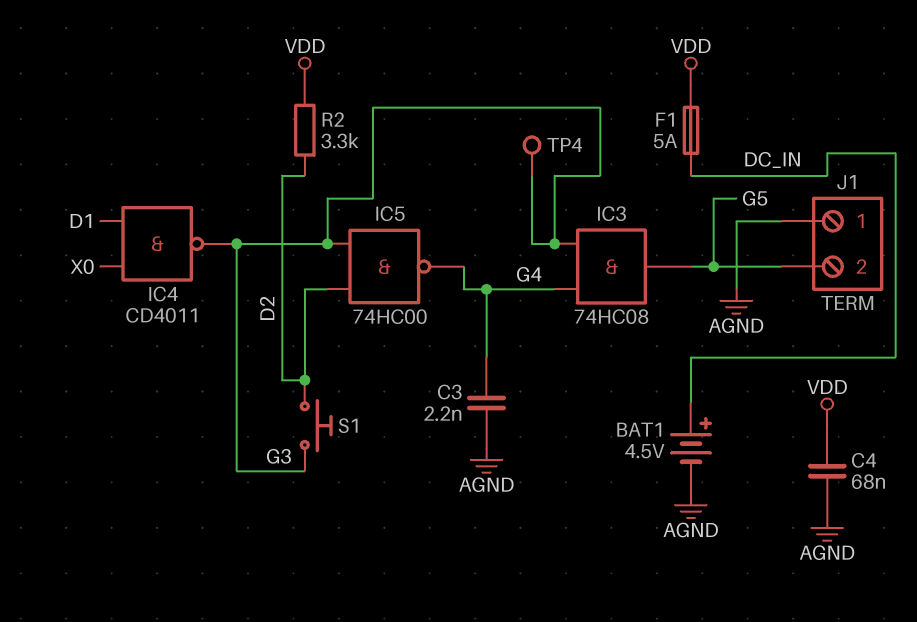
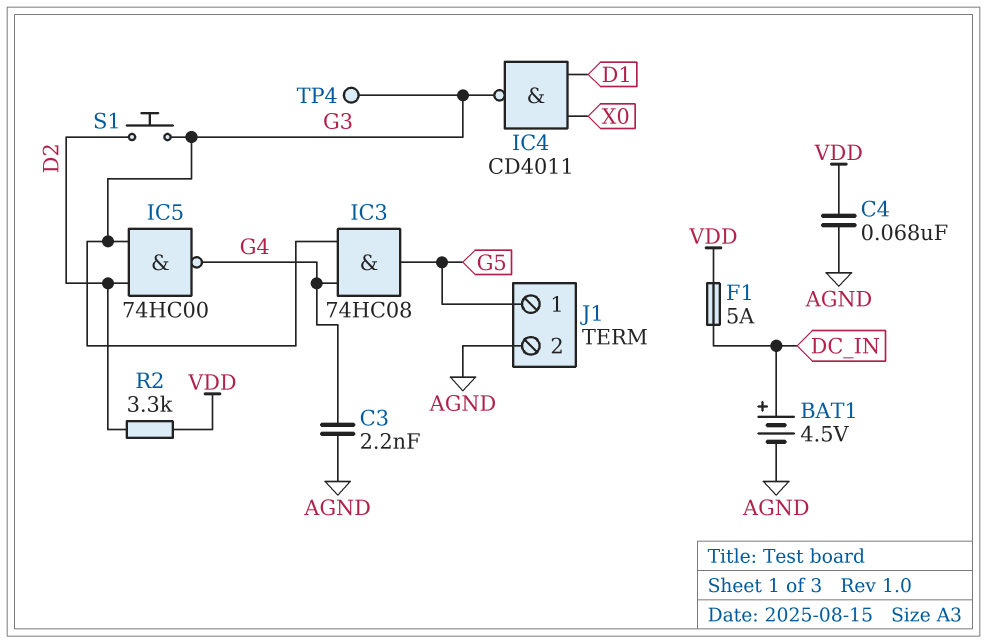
J1 pin 1: AGND -> G5
J1 pin 2: G5 -> AGND

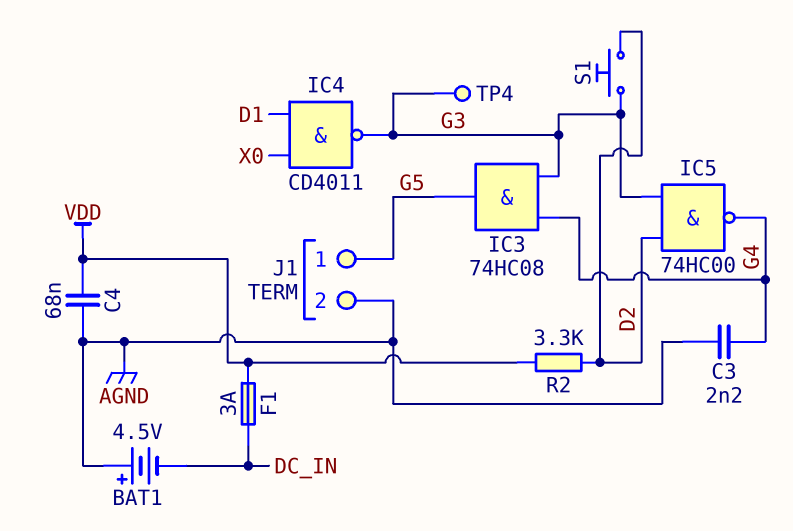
BAT1: 4.5V (plus DC_IN, minus AGND) -> 4.5V (plus AGND, minus DC_IN)
F1: 5A (DC_IN, VDD) -> 3A (DC_IN, VDD)

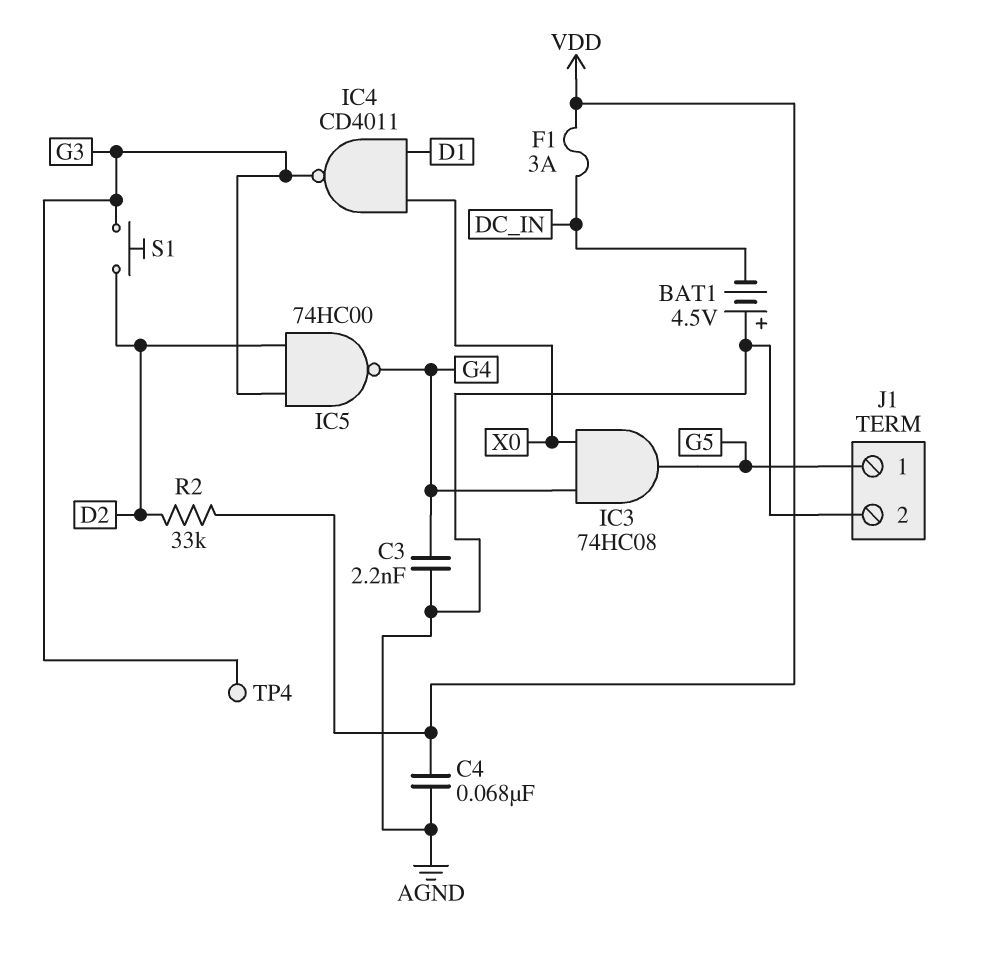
IC3: AND 74HC08 (in G3, in G4, out G5) -> AND 74HC08 (in G4, in X0, out G5)
R2: 3.3k (D2, VDD) -> 33k (D2, VDD)

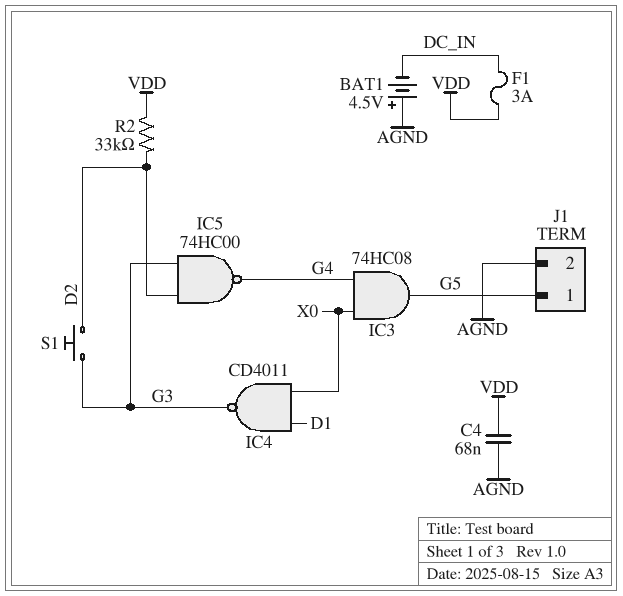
C3: 2.2nF (AGND, G4) -> none
TP4: test point (G3) -> none

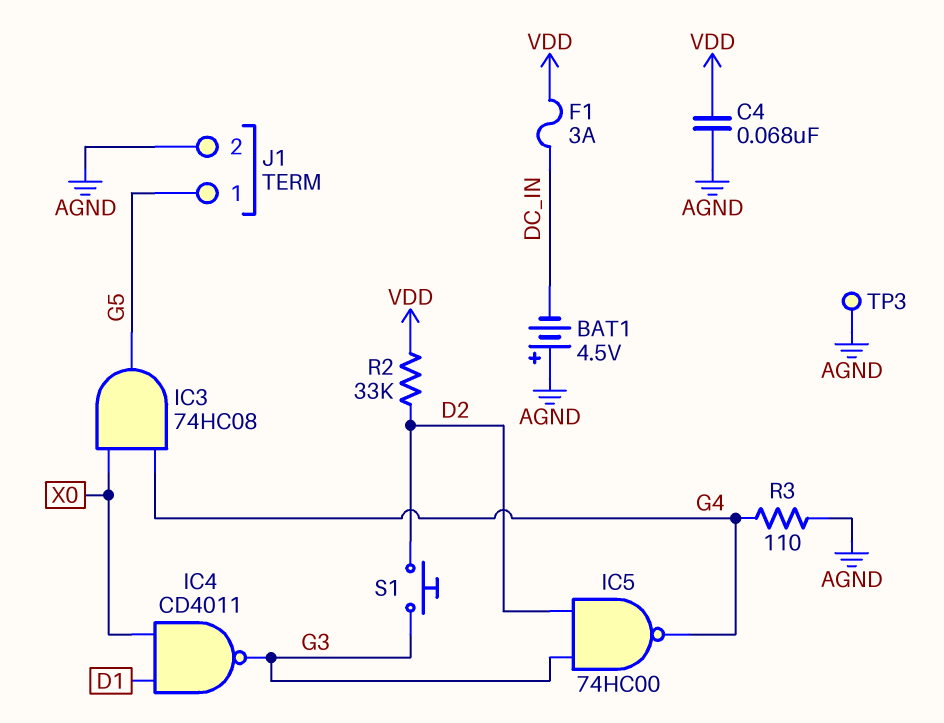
R3: none -> 110 (AGND, G4)
TP3: none -> test point (AGND)

